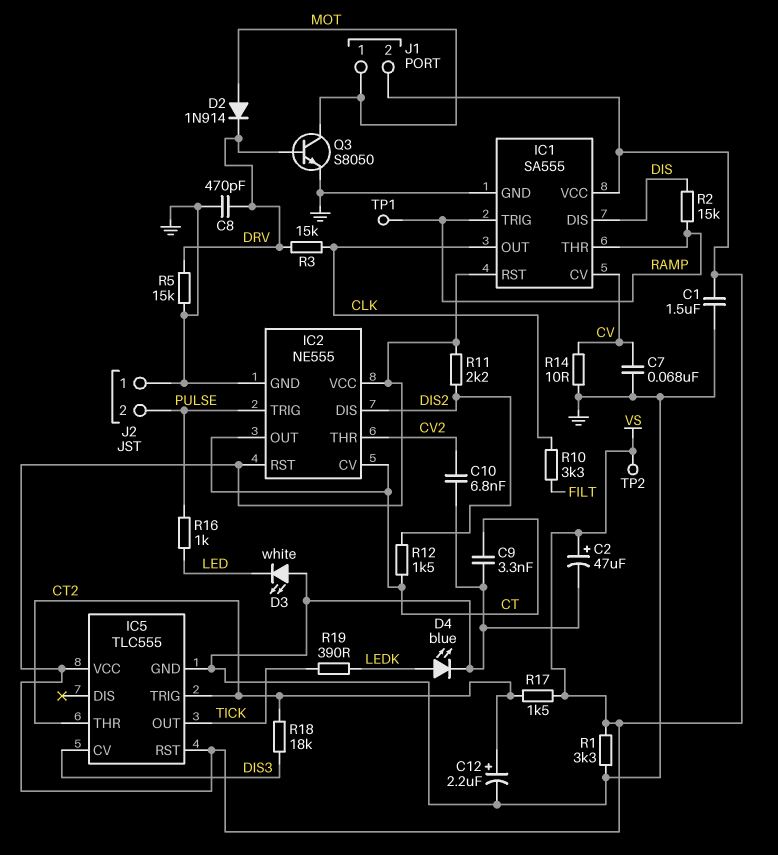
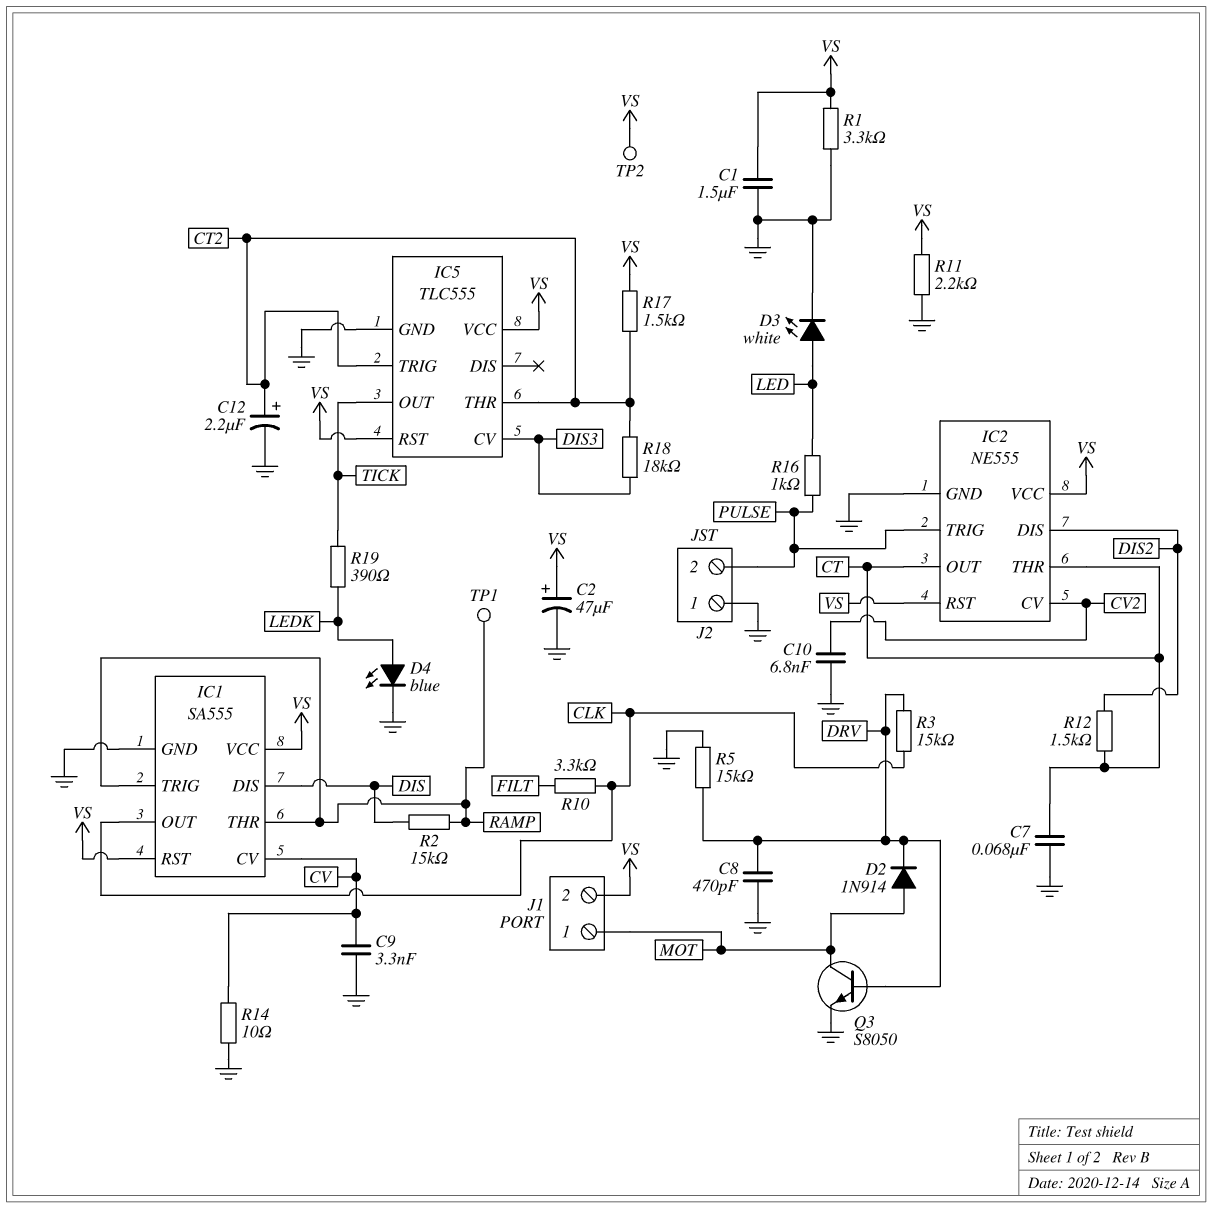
C7: 68nF (CV, GND) -> 68nF (CT, GND)
C9: 3.3nF (CT, GND) -> 3.3nF (CV, GND)
D3: LED white (A GND, K LED) -> LED white (A LED, K GND)
IC2 pin CV: CT -> CV2
IC2 pin THR: CV2 -> CT
R11: 2.2k (DIS2, VS) -> 2.2k (GND, VS)

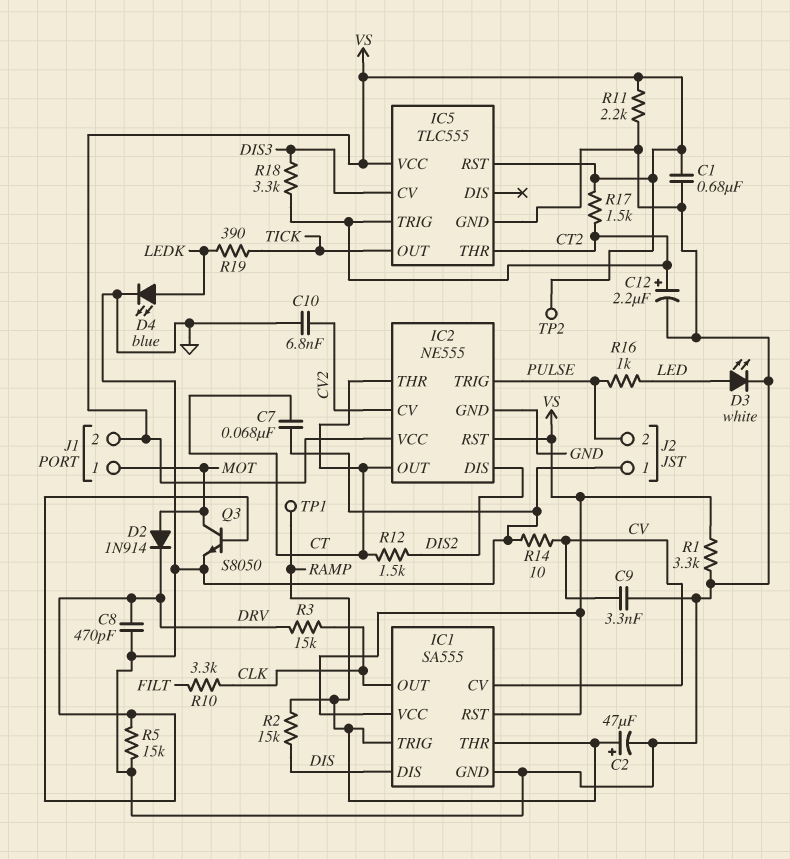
C1: 1.5uF (GND, VS) -> 680nF (GND, VS)
C2: 47uF (plus VS, minus GND) -> 47uF (plus RAMP, minus GND)
R18: 18k (CT2, DIS3) -> 3.3k (CT2, DIS3)

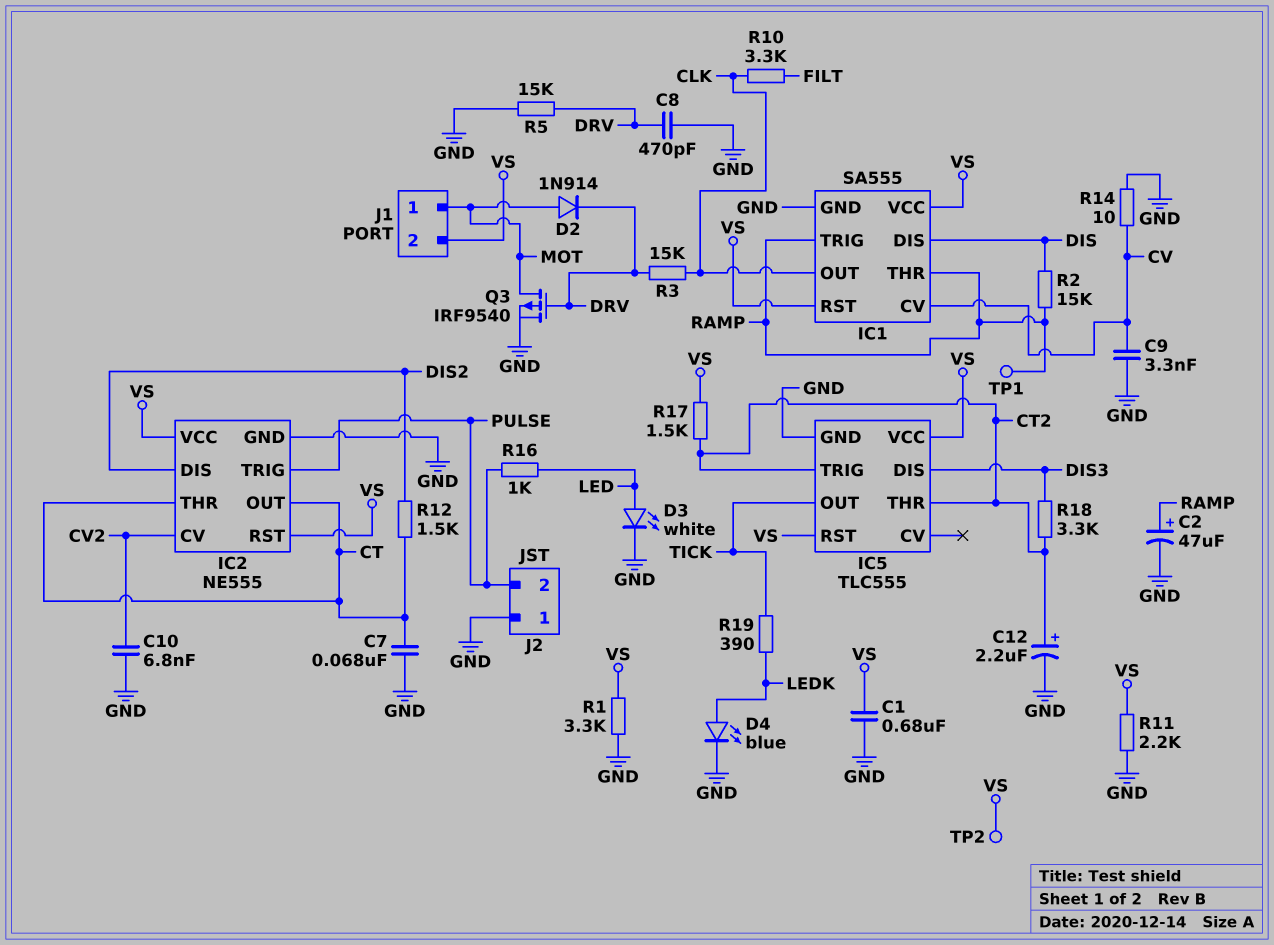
IC5 pin CV: DIS3 -> none
IC5 pin DIS: none -> DIS3
Q3: NPN S8050 (B DRV, C MOT, E GND) -> PMOS IRF9540 (G DRV, D MOT, S GND)

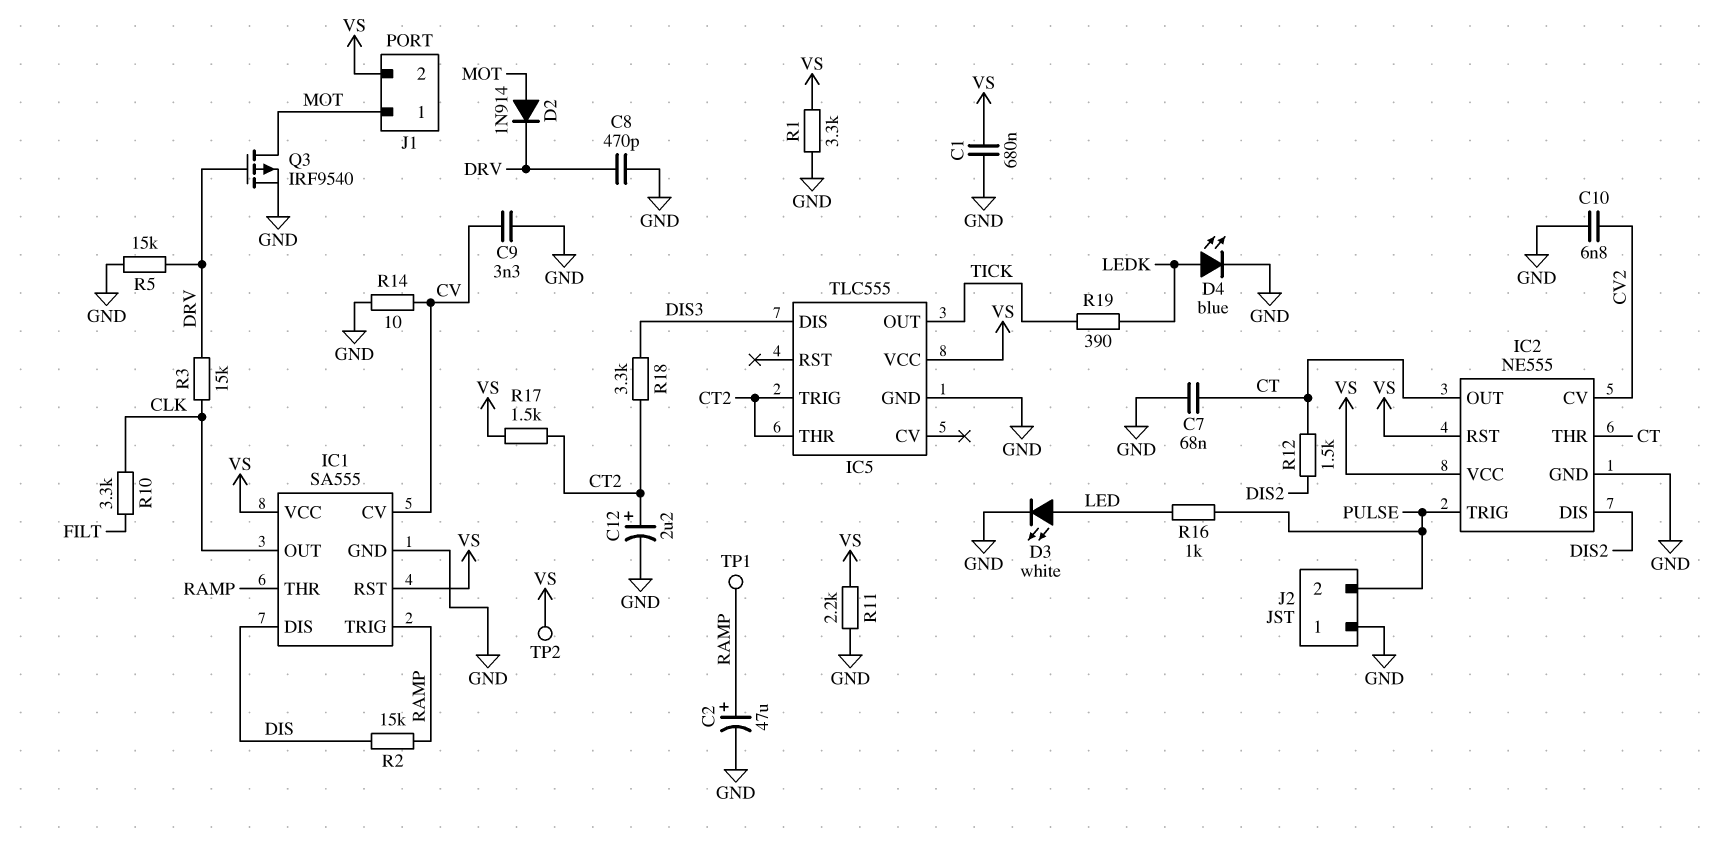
IC5 pin RST: VS -> none

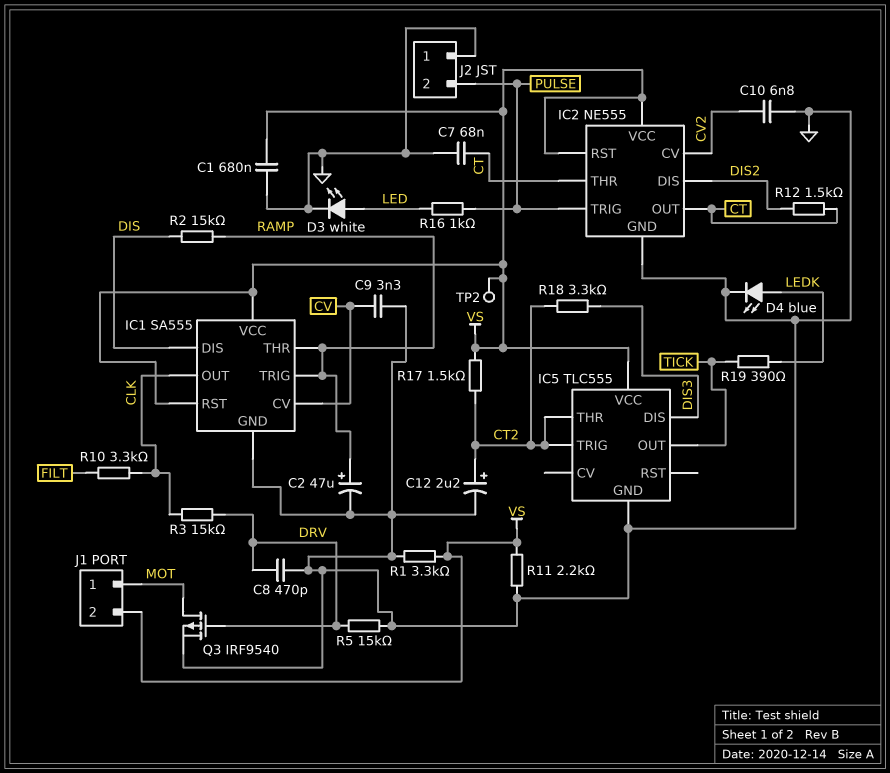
D2: diode 1N914 (A MOT, K DRV) -> none
R14: 10 (CV, GND) -> none
TP1: test point (RAMP) -> none

